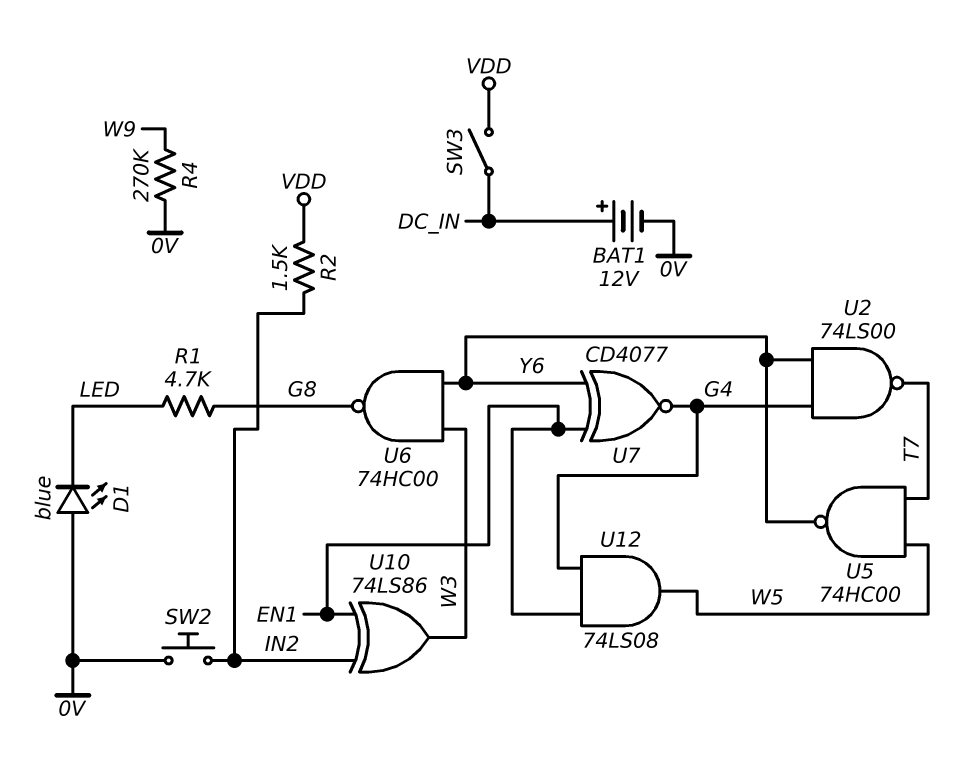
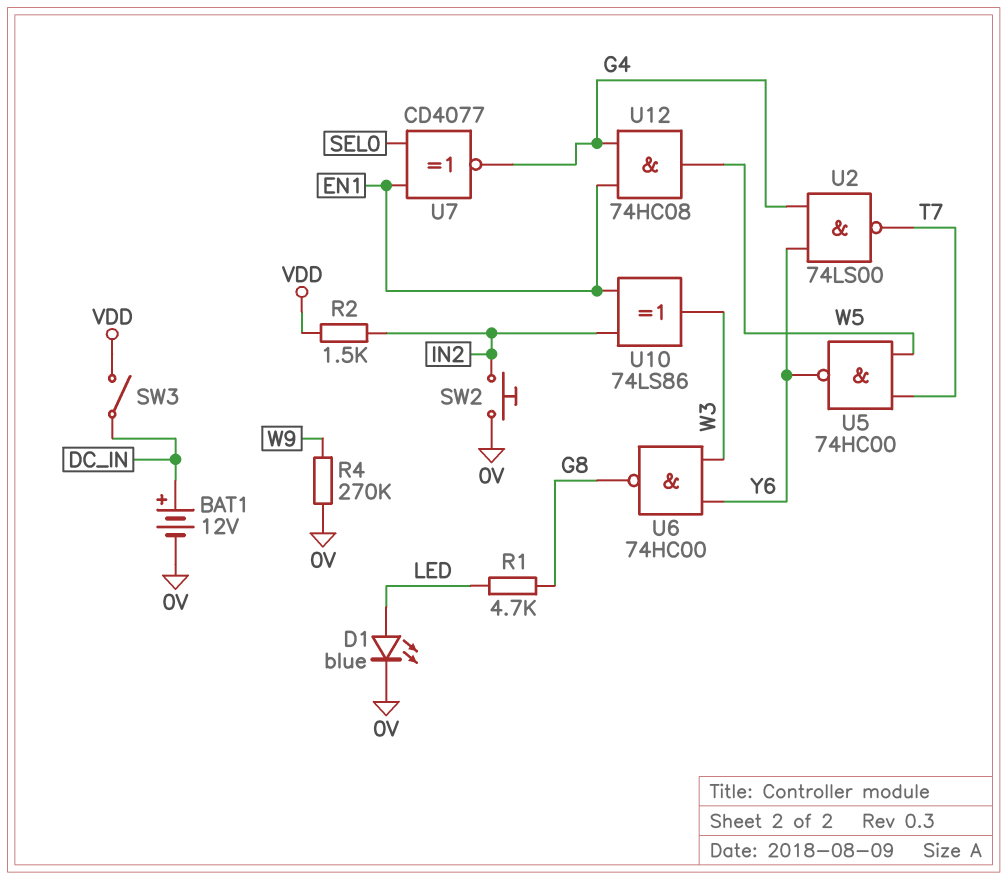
D1: LED blue (A 0V, K LED) -> LED blue (A LED, K 0V)
U7: XNOR CD4077 (in EN1, in Y6, out G4) -> XNOR CD4077 (in EN1, in SEL0, out G4)
U12: AND 74LS08 (in EN1, in G4, out W5) -> AND 74HC08 (in EN1, in G4, out W5)

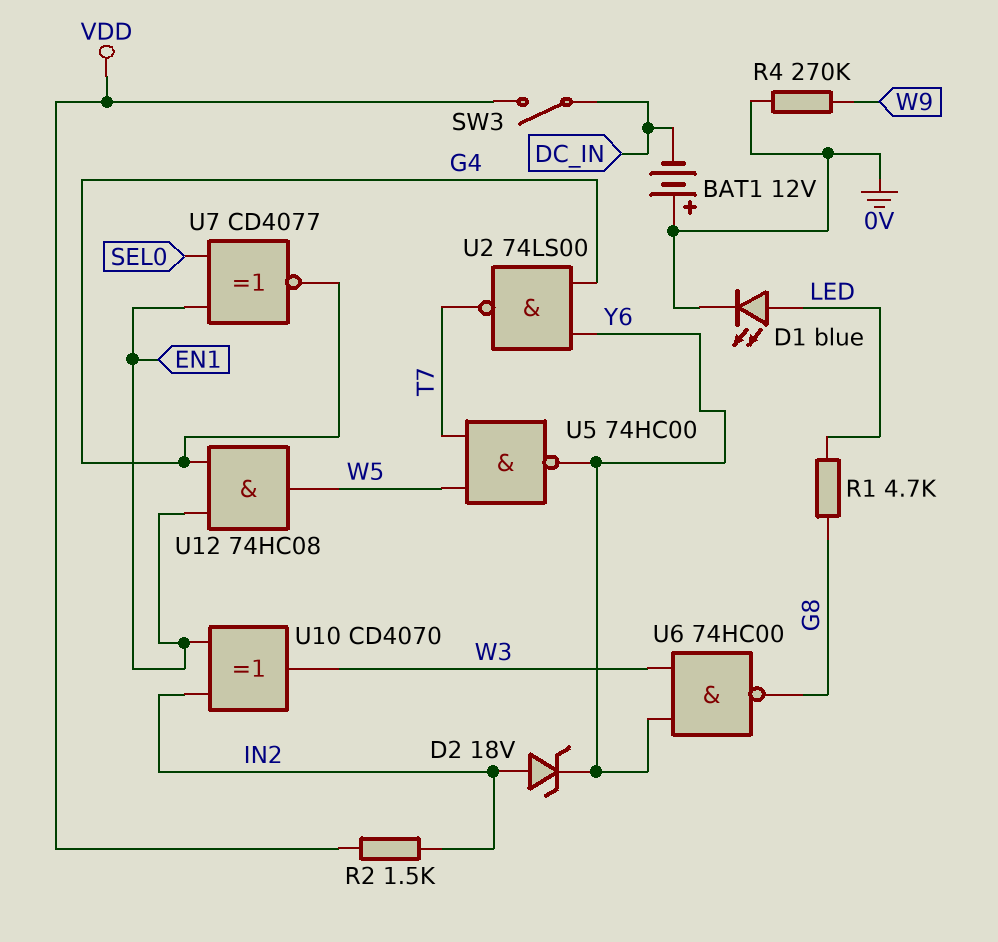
BAT1: 12V (plus DC_IN, minus 0V) -> 12V (plus 0V, minus DC_IN)
D2: none -> zener 18V (A IN2, K Y6)
SW2: button (0V, IN2) -> none
U10: XOR 74LS86 (in EN1, in IN2, out W3) -> XOR CD4070 (in EN1, in IN2, out W3)

